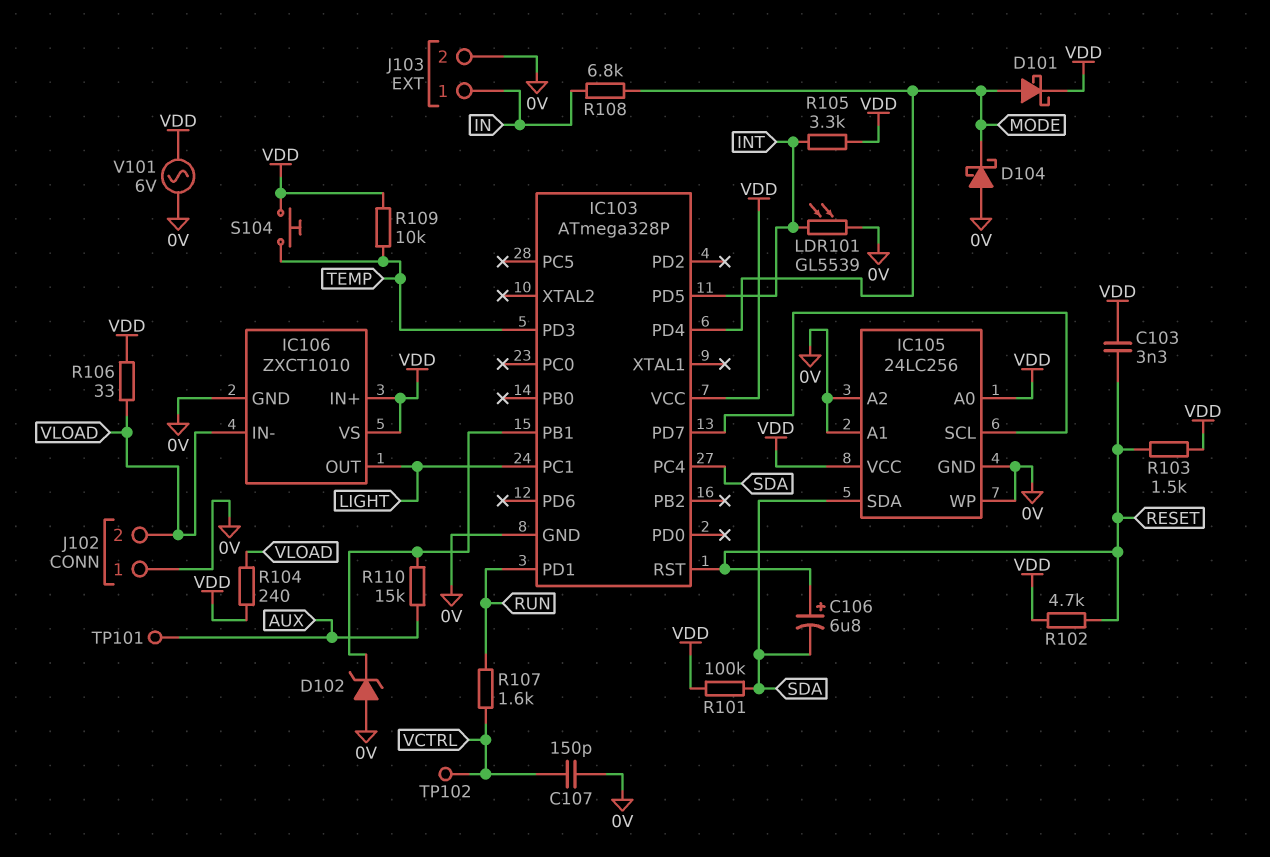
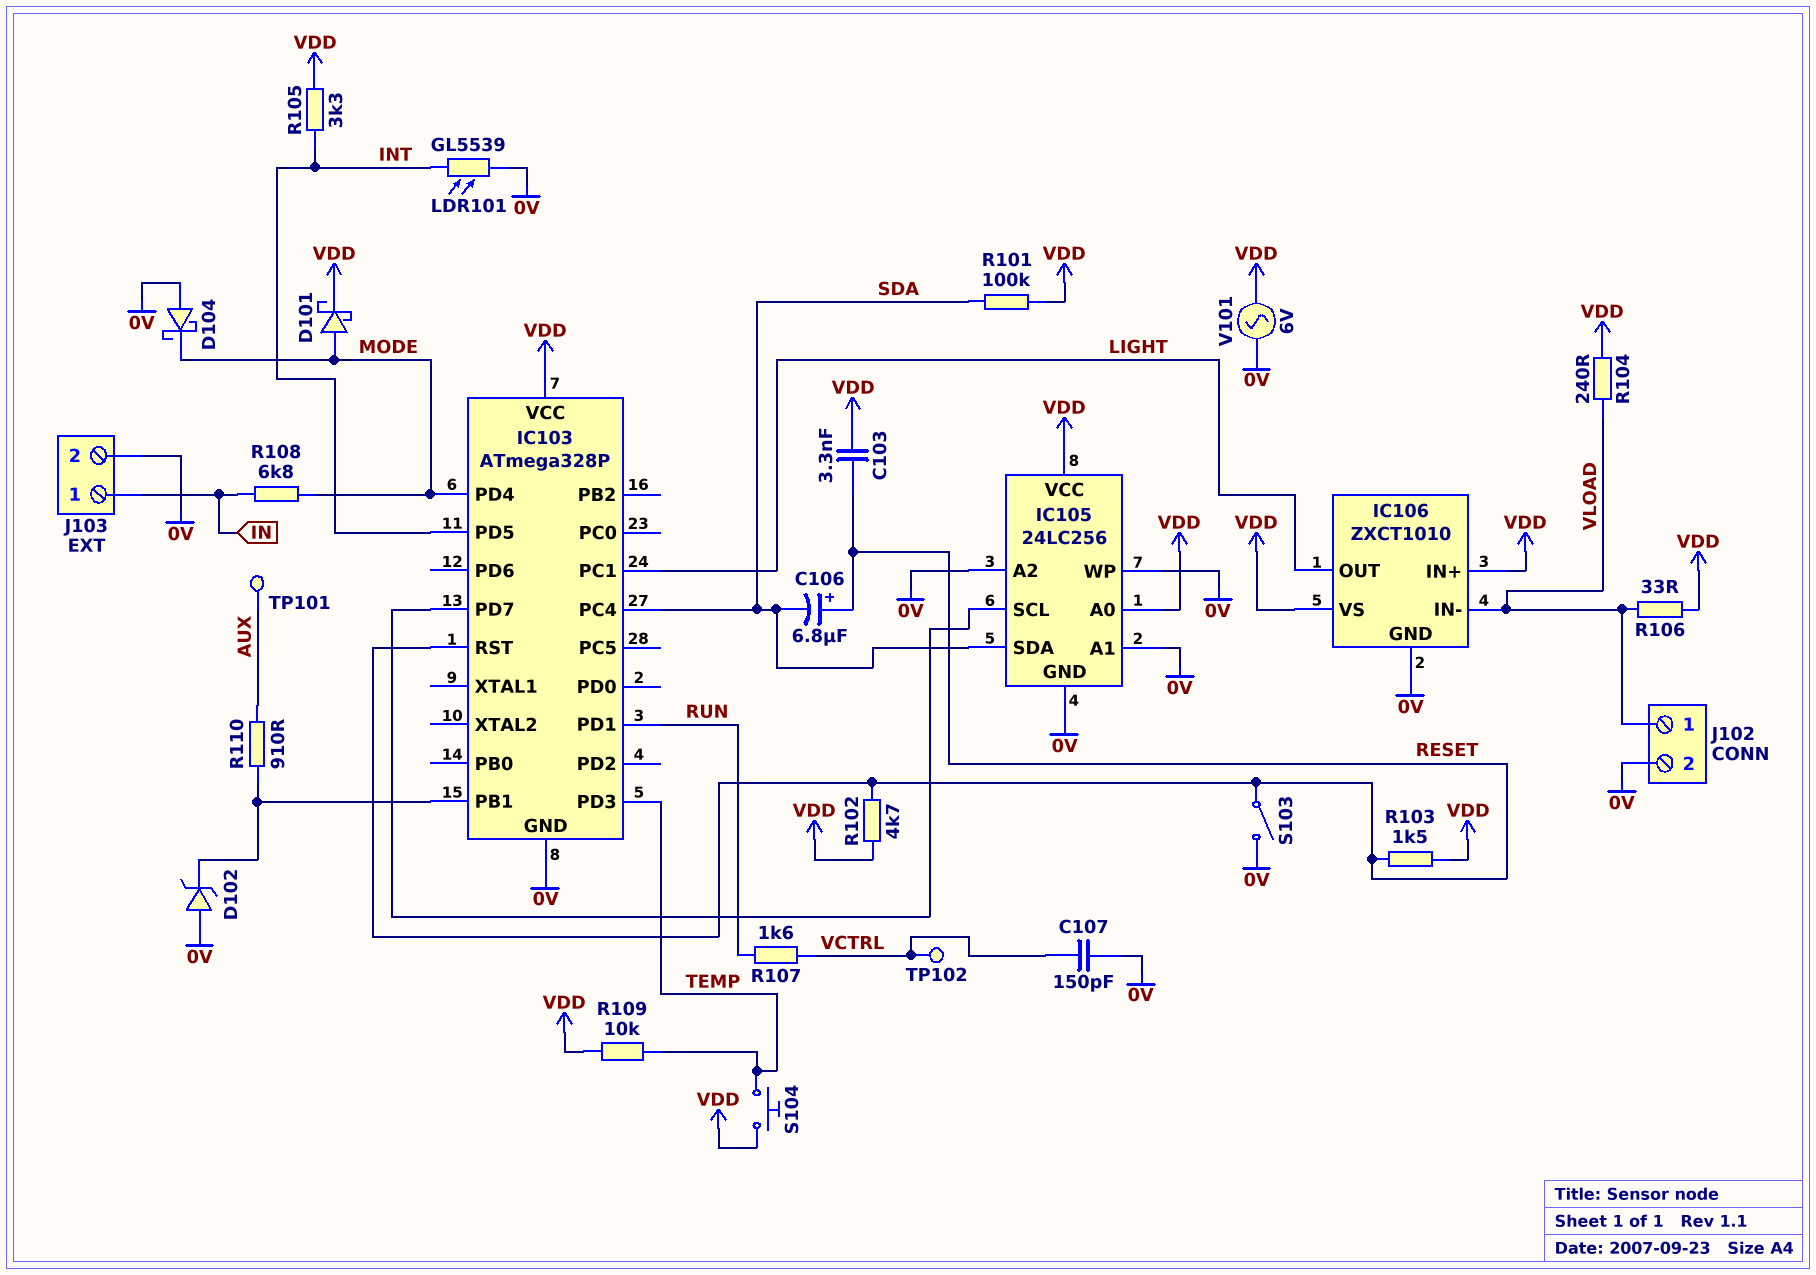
J102 pin 1: 0V -> VLOAD
J102 pin 2: VLOAD -> 0V
R110: 15k (AUX, IC103/PB1) -> 910 (AUX, IC103/PB1)
S103: none -> switch (0V, RESET)

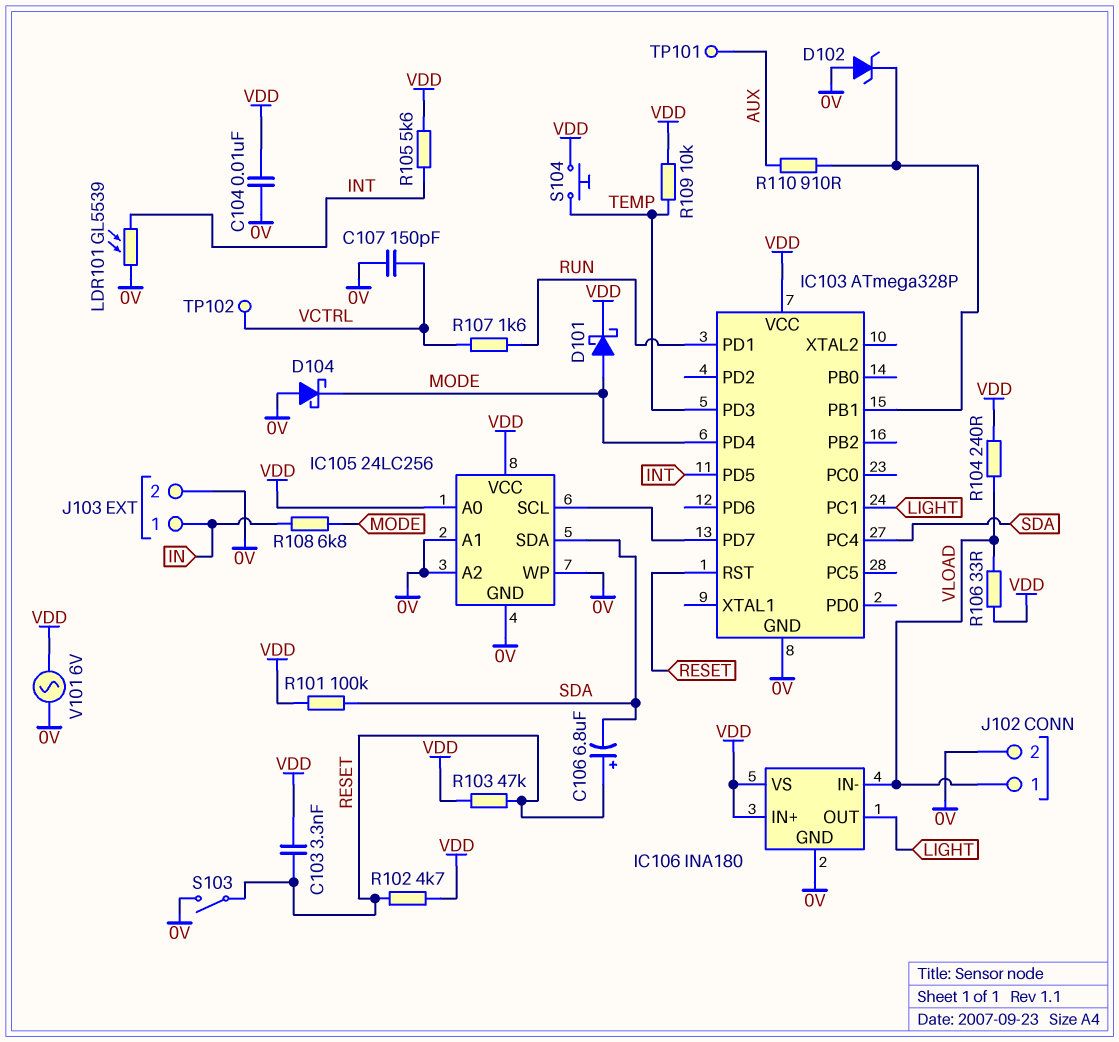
C104: none -> 10nF (0V, VDD)
IC106: ZXCT1010 -> INA180
R103: 1.5k (RESET, VDD) -> 47k (RESET, VDD)
R105: 3.3k (INT, VDD) -> 5.6k (INT, VDD)

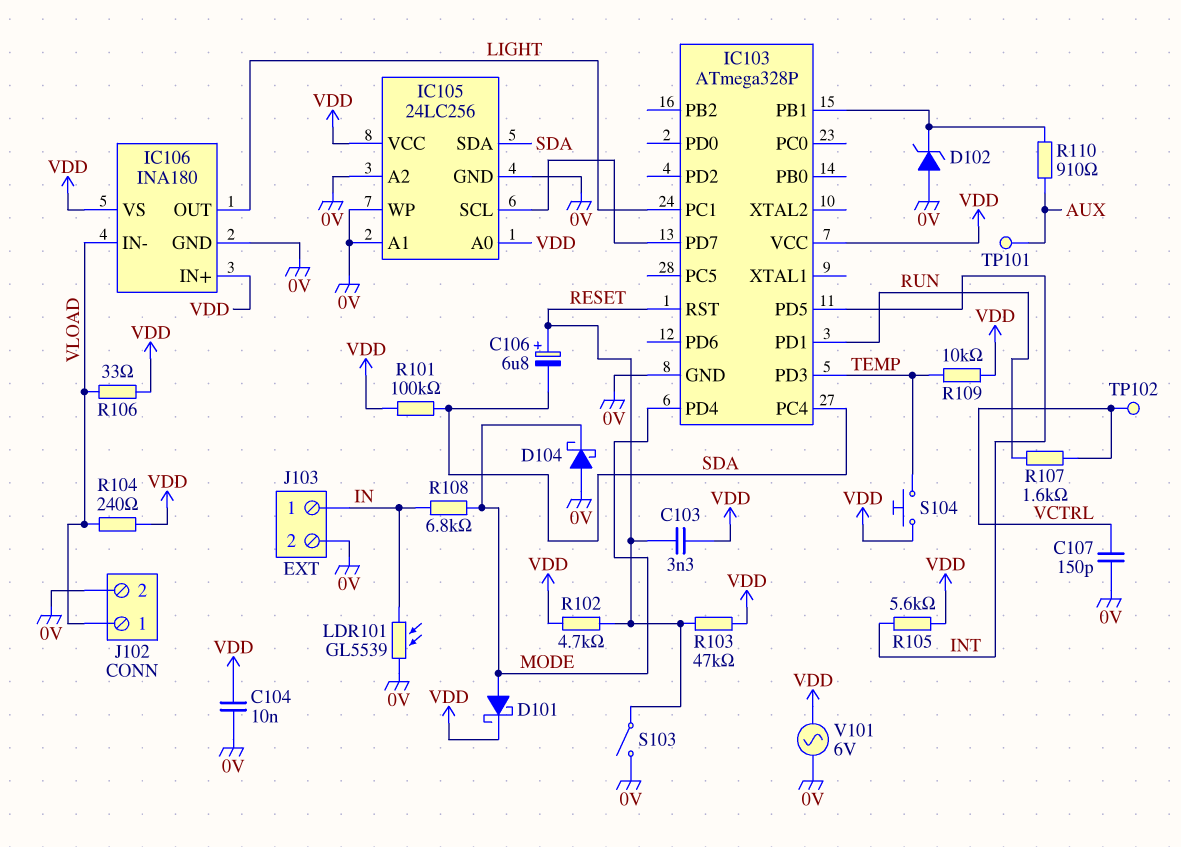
LDR101: GL5539 (0V, INT) -> GL5539 (0V, IN)

